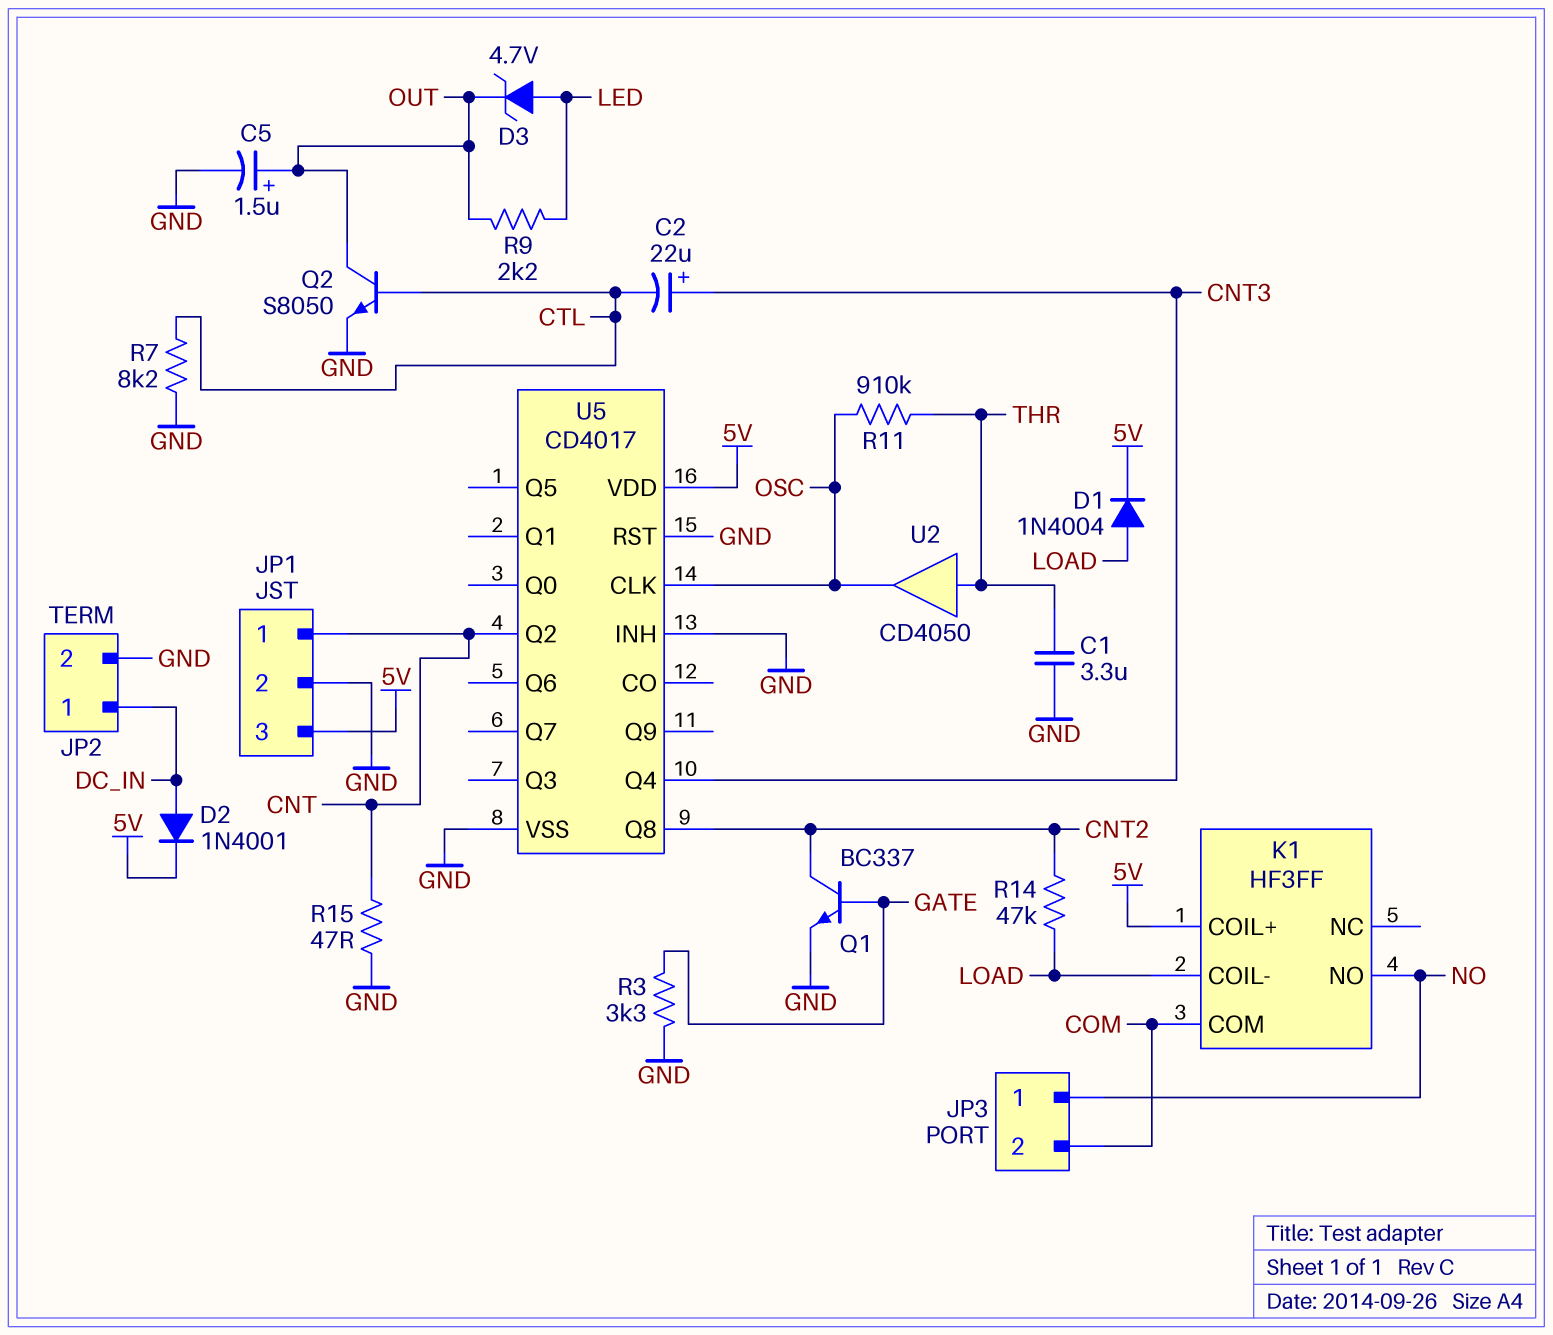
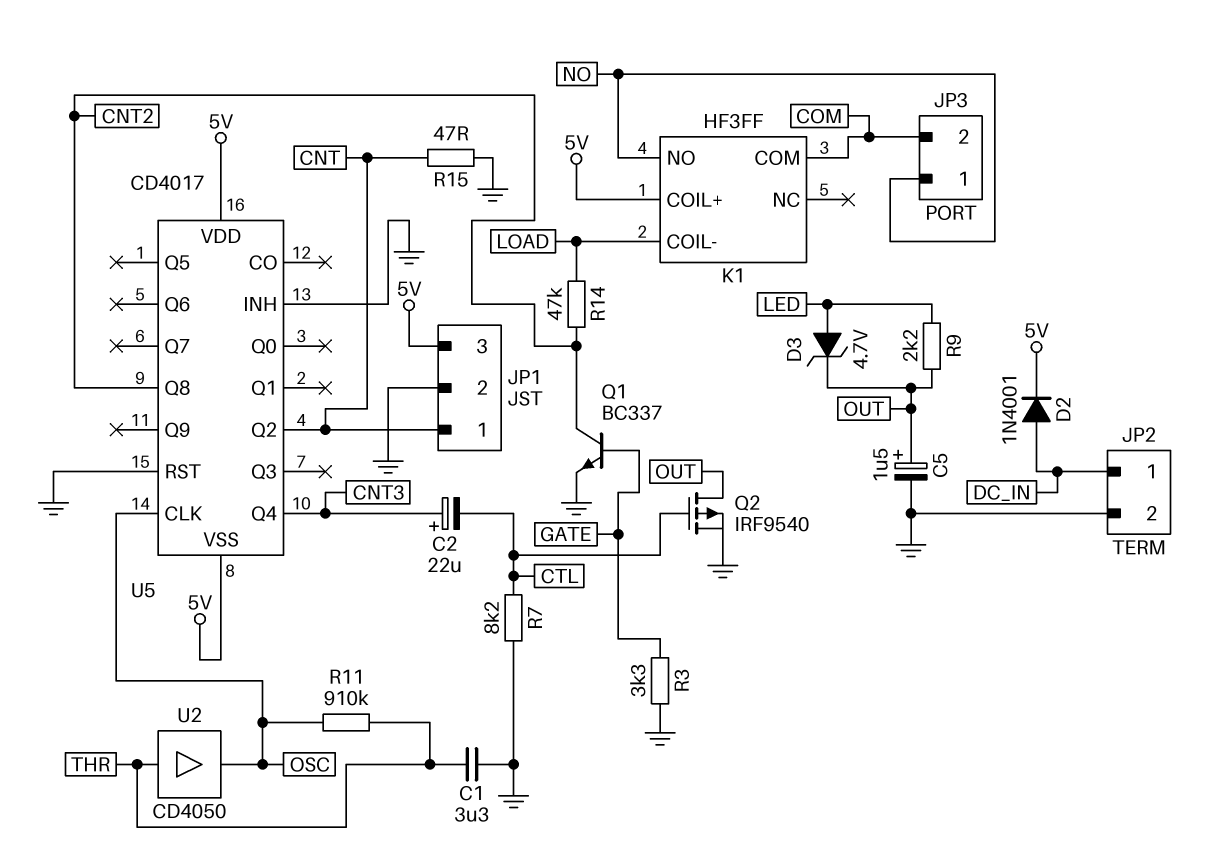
D1: diode 1N4004 (A LOAD, K 5V) -> none
Q2: NPN S8050 (B CTL, C OUT, E GND) -> PMOS IRF9540 (G CTL, D OUT, S GND)
U5 pin VSS: GND -> 5V

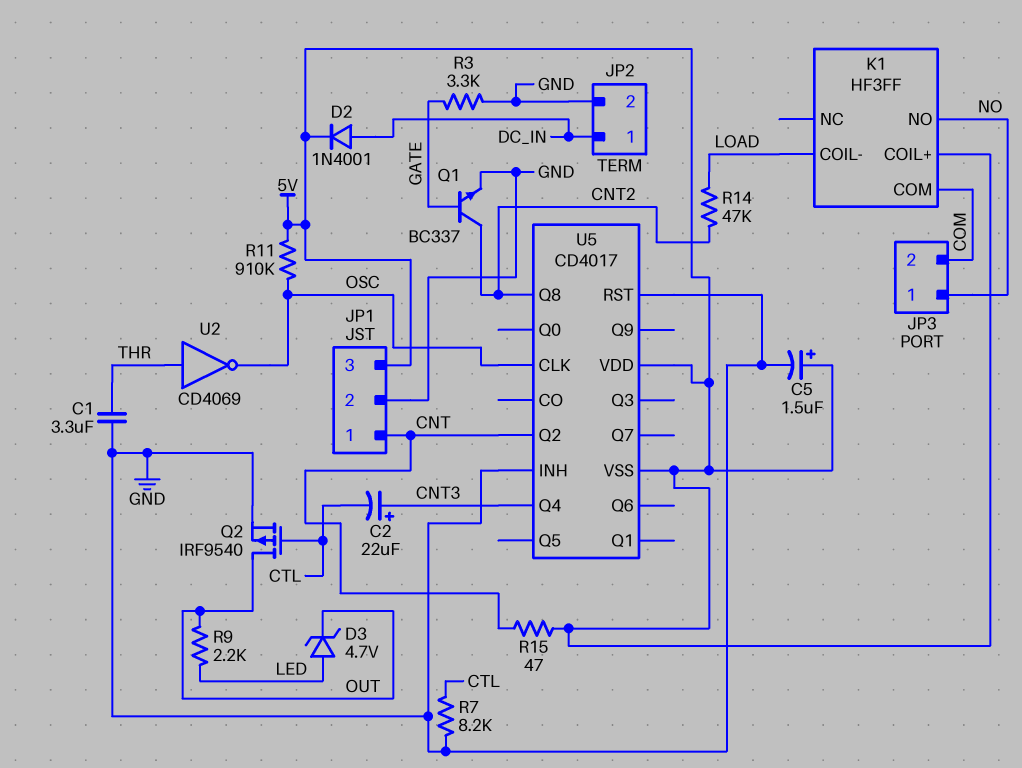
C5: 1.5uF (plus OUT, minus GND) -> 1.5uF (plus 5V, minus GND)
R11: 910k (OSC, THR) -> 910k (5V, OSC)
R15: 47 (CNT, GND) -> 47 (5V, CNT)
U2: buffer CD4050 (in THR, out OSC) -> NOT CD4069 (in THR, out OSC)

